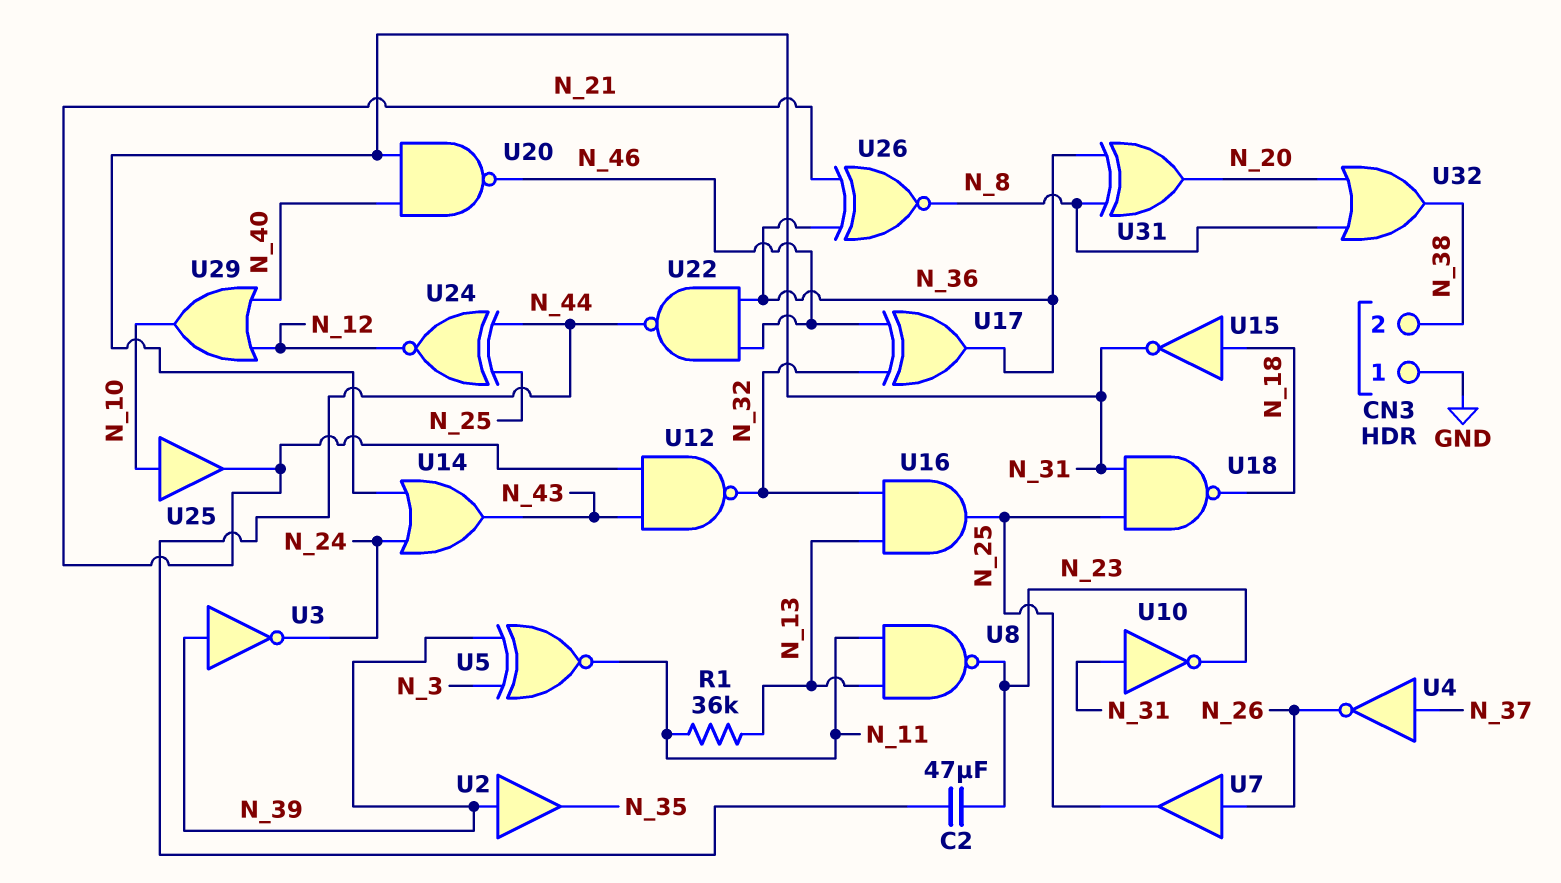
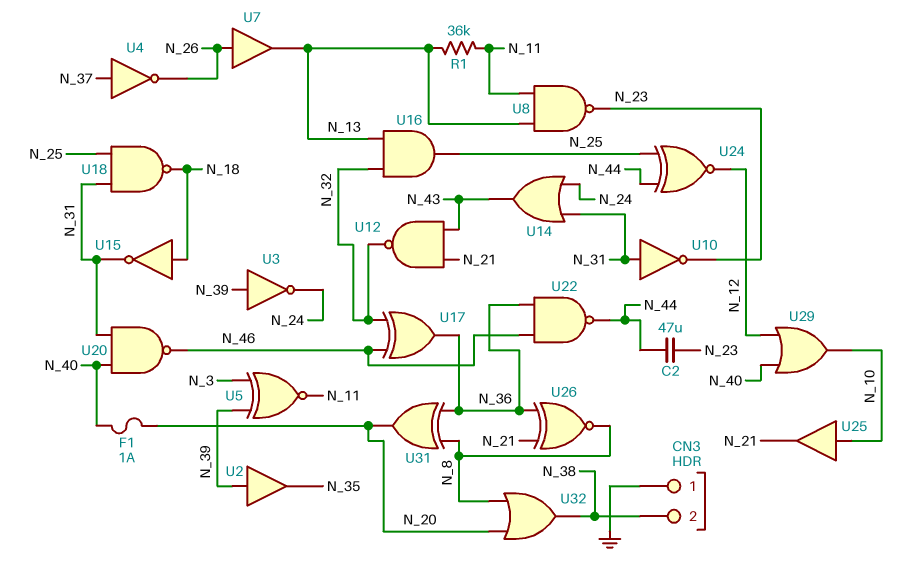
F1: none -> 1A (N_20, N_40)
U7: buffer (in N_26, out N_25) -> buffer (in N_26, out N_13)

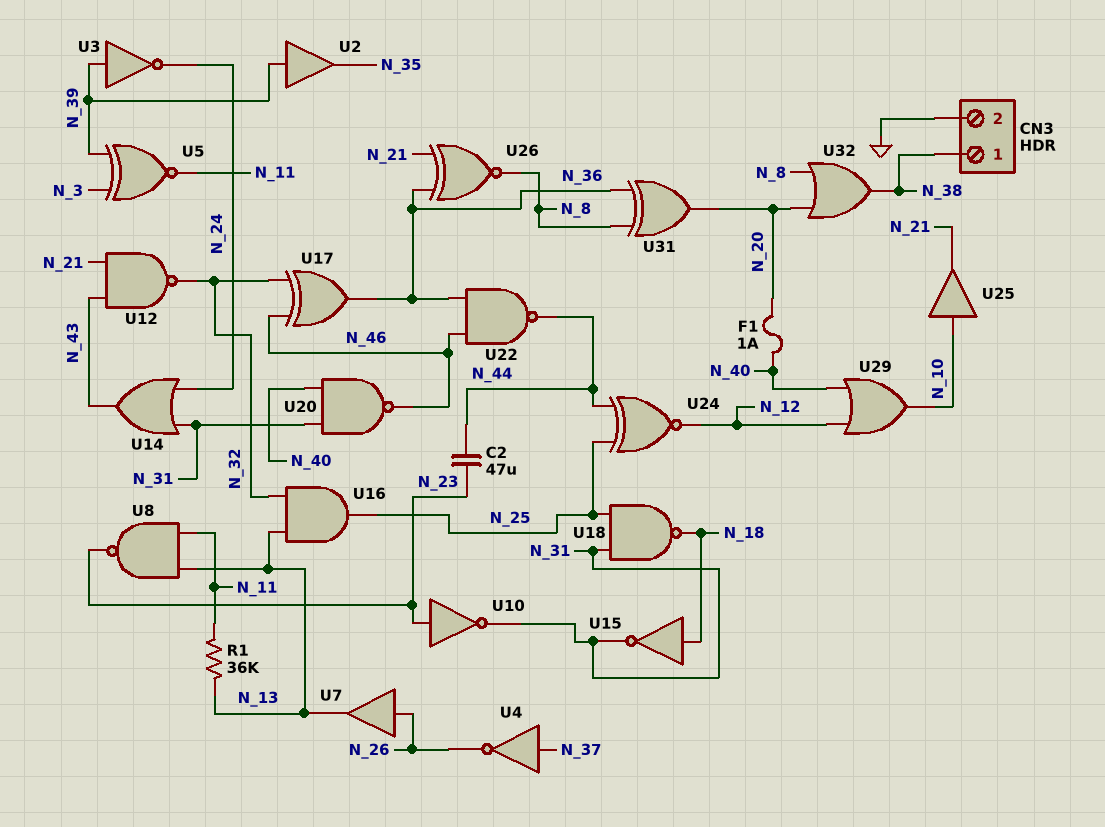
CN3 pin 1: GND -> N_38
CN3 pin 2: N_38 -> GND
U10: NOT (in N_31, out N_23) -> NOT (in N_23, out N_31)

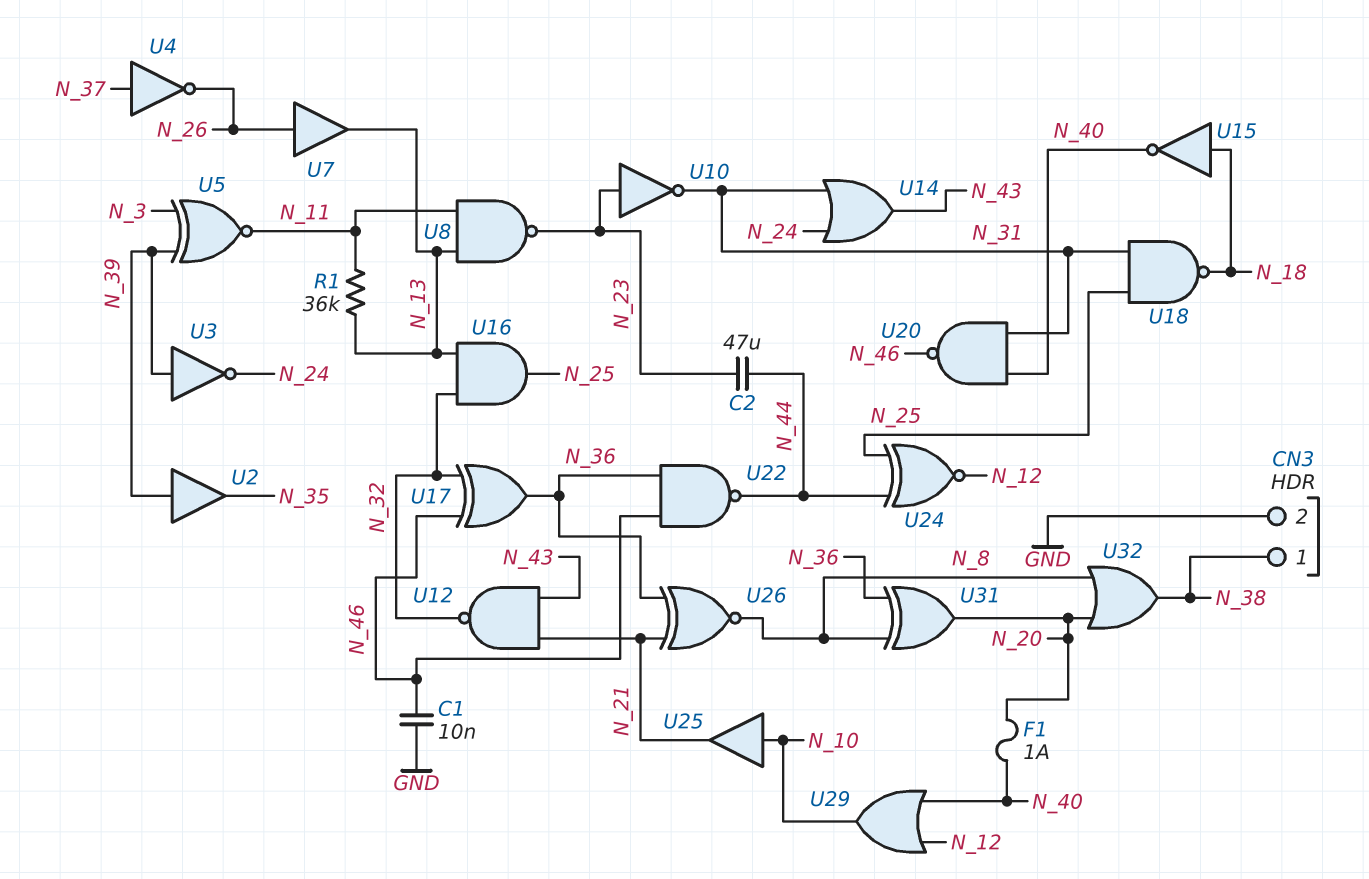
C1: none -> 10nF (GND, N_46)
U15: NOT (in N_18, out N_31) -> NOT (in N_18, out N_40)

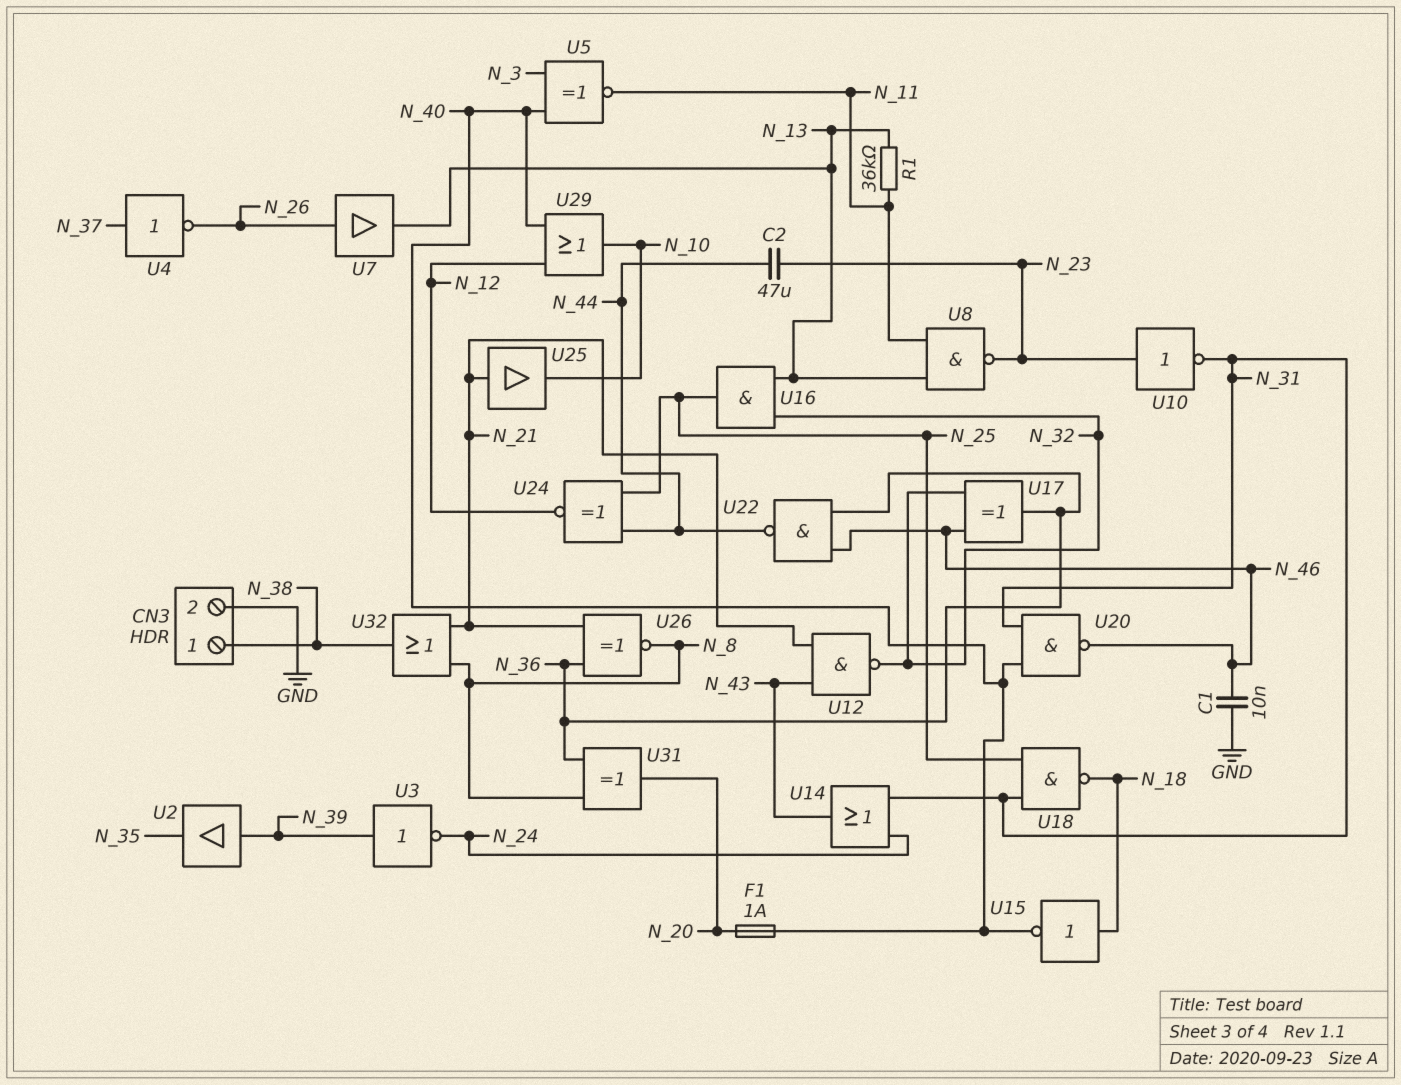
U5: XNOR (in N_3, in N_39, out N_11) -> XNOR (in N_3, in N_40, out N_11)
U25: buffer (in N_10, out N_21) -> buffer (in N_21, out N_10)
U32: OR (in N_8, in N_20, out N_38) -> OR (in N_8, in N_21, out N_38)

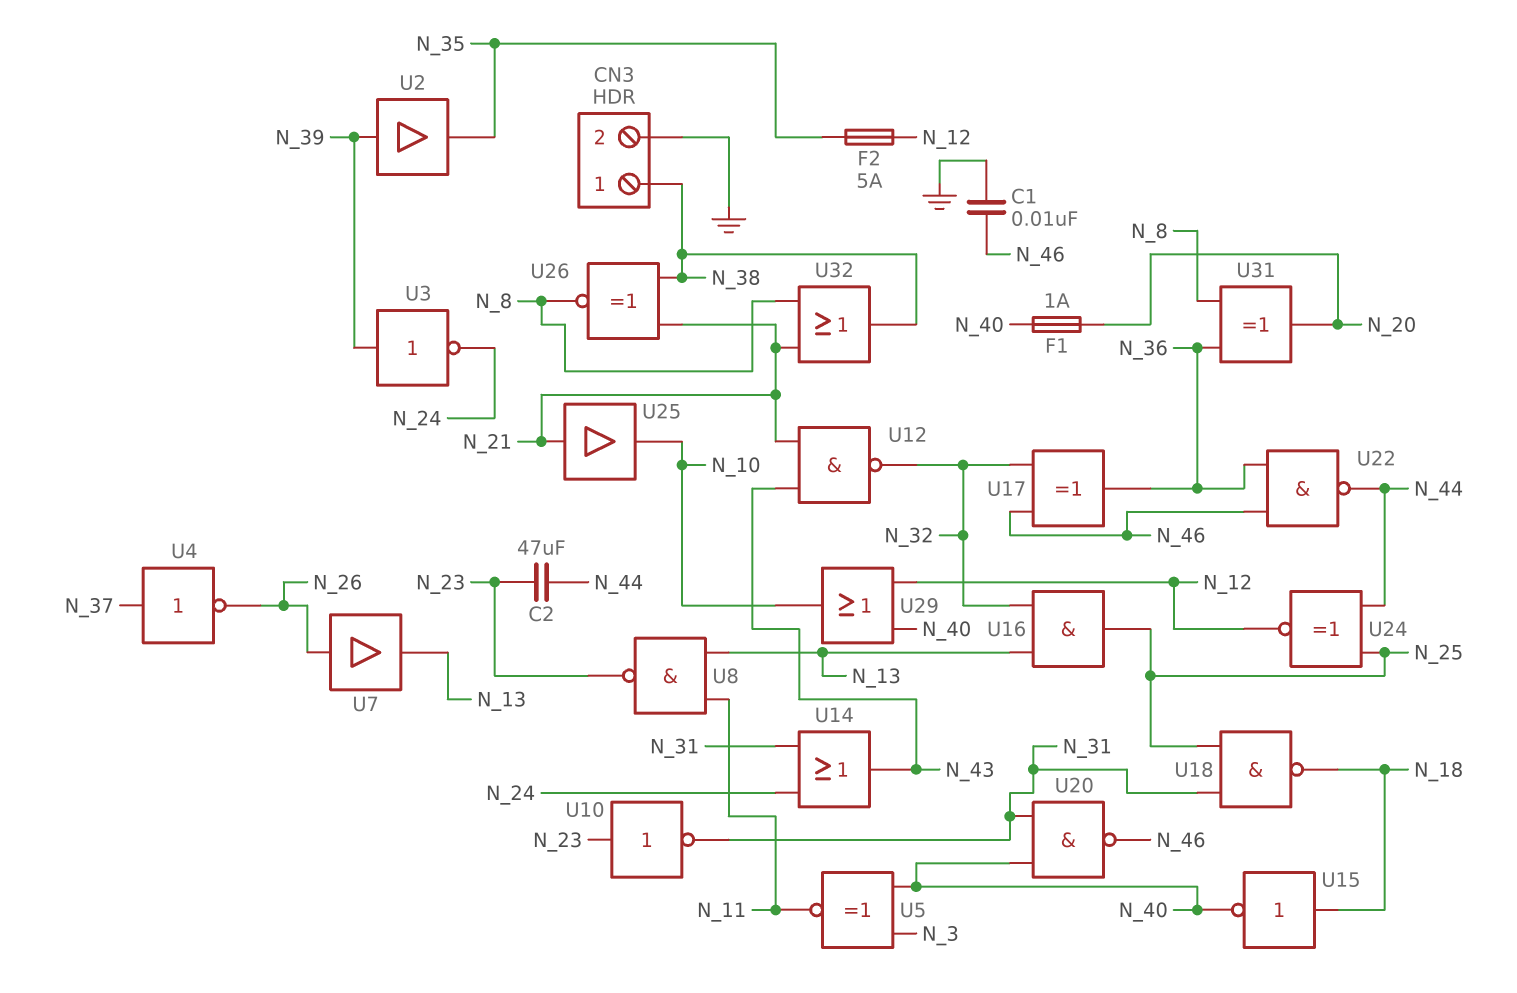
F2: none -> 5A (N_12, N_35)
R1: 36k (N_11, N_13) -> none
U26: XNOR (in N_21, in N_36, out N_8) -> XNOR (in N_21, in N_38, out N_8)

